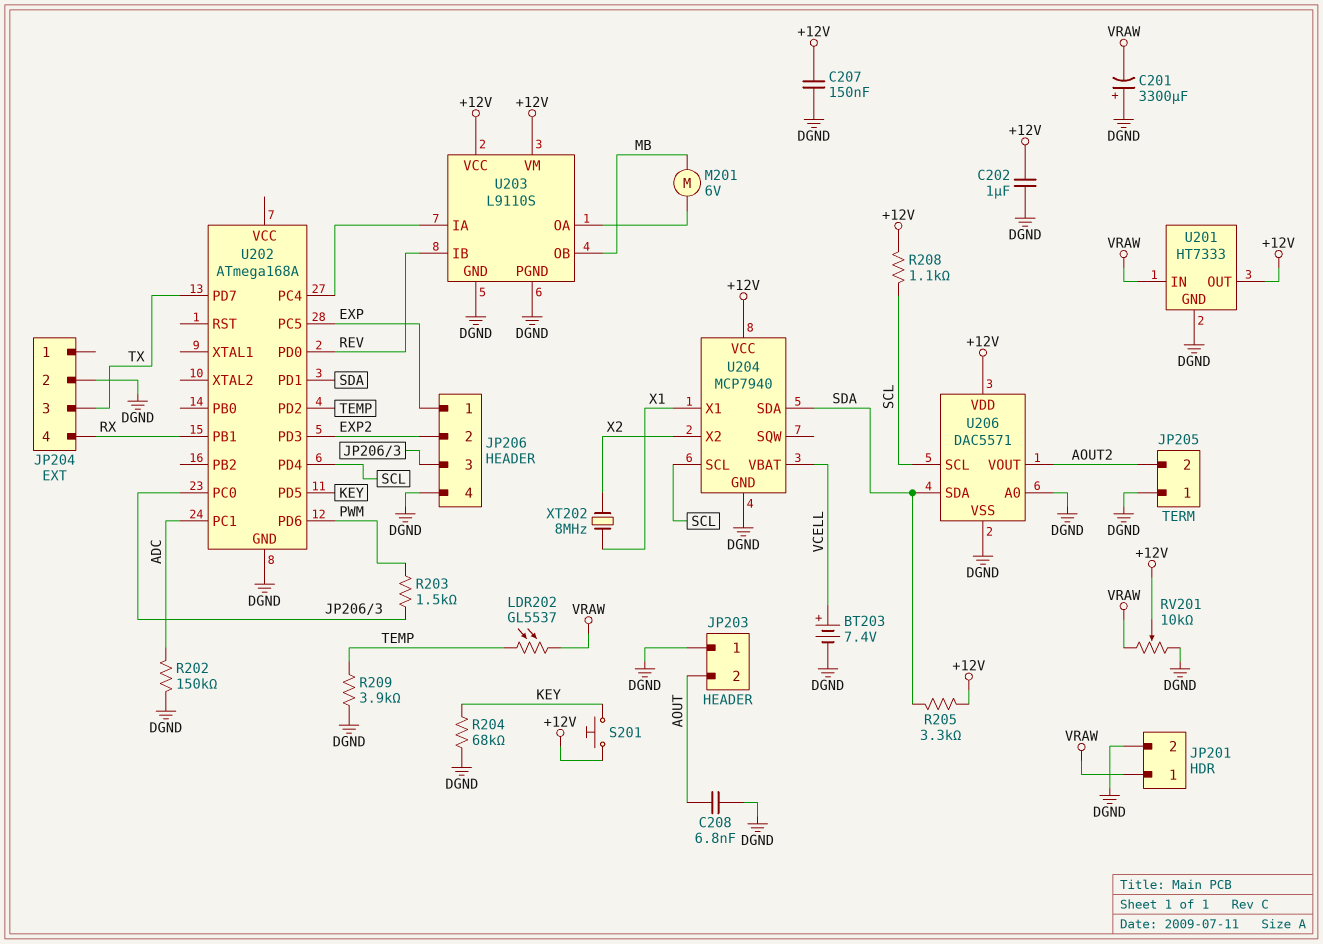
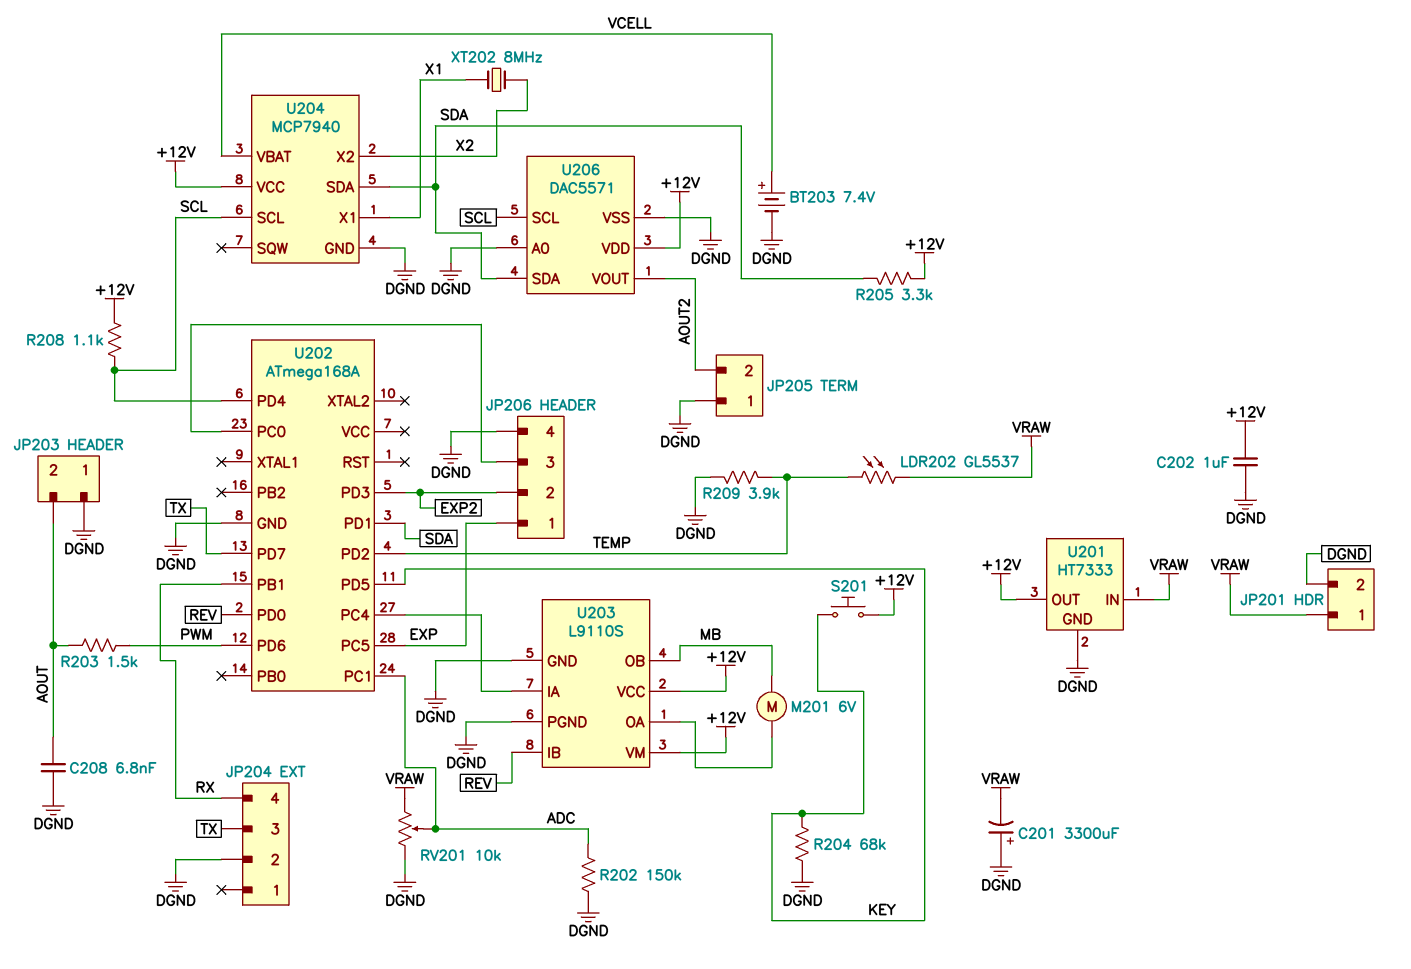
C207: 150nF (+12V, DGND) -> none
R203: 1.5k (JP206/3, PWM) -> 1.5k (AOUT, PWM)
RV201: 10k (DGND, VRAW, wiper +12V) -> 10k (DGND, VRAW, wiper ADC)

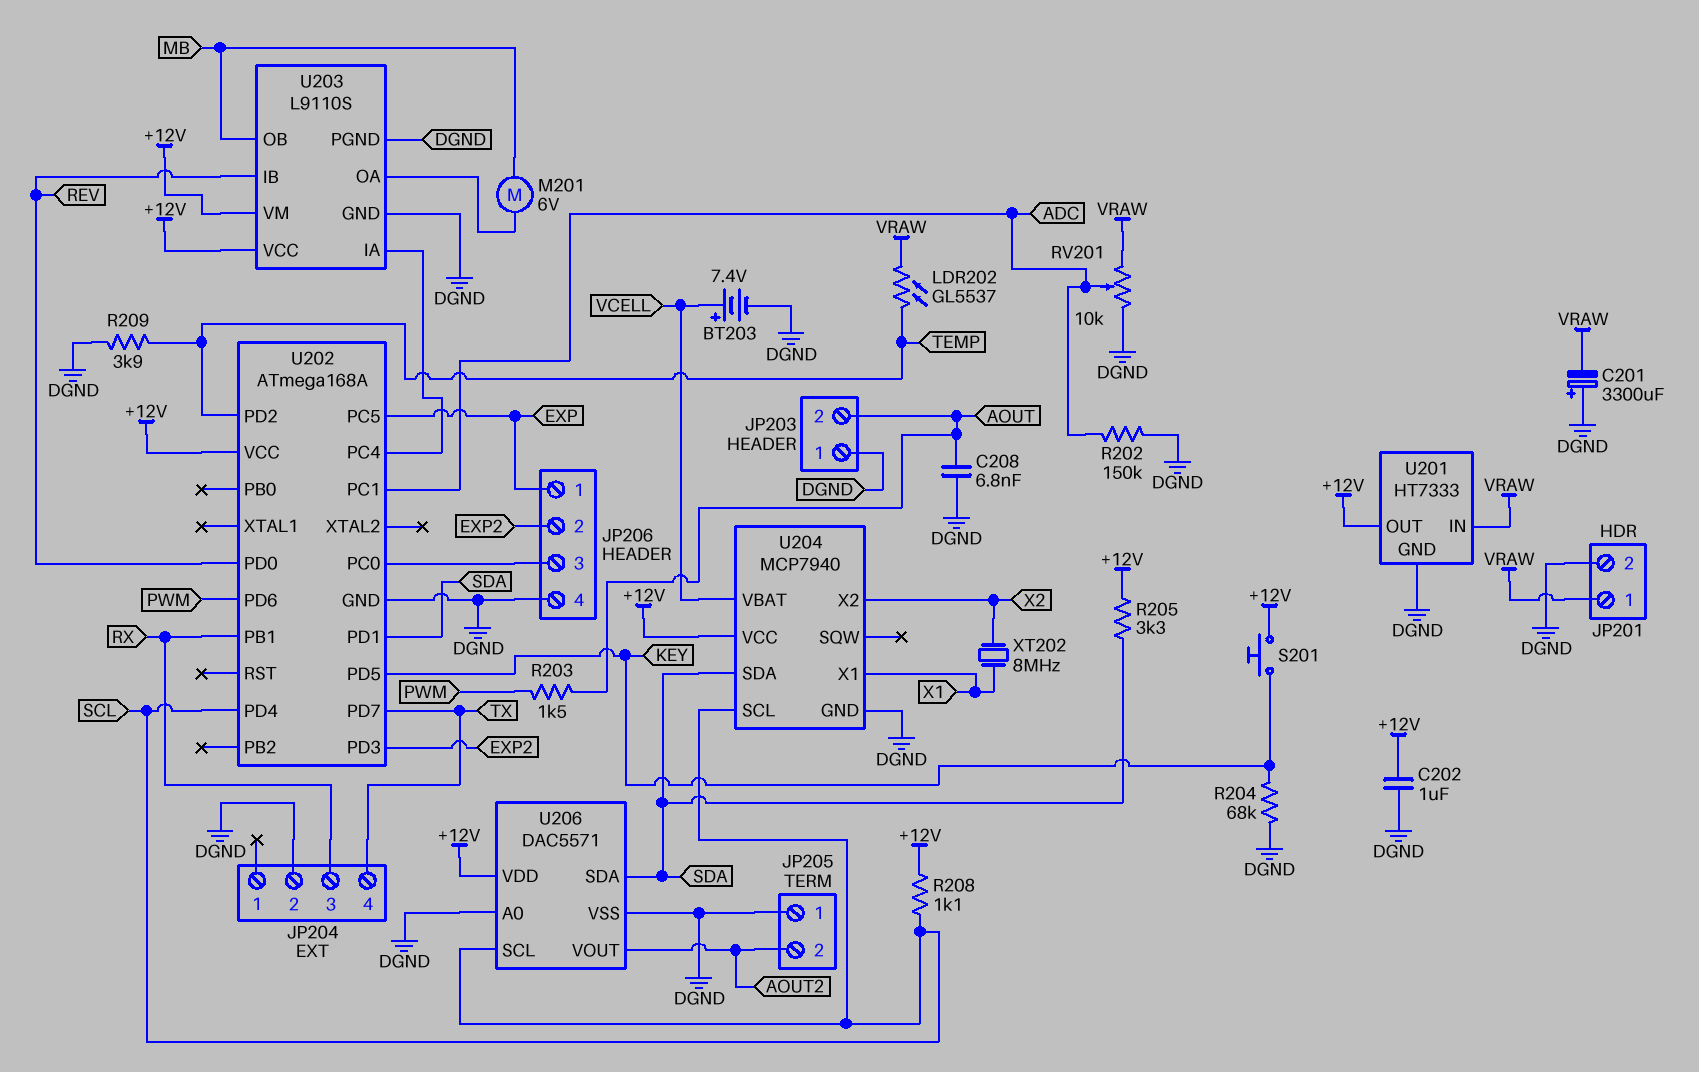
JP204 pin 3: TX -> RX
JP204 pin 4: RX -> TX
U202 pin VCC: none -> +12V

